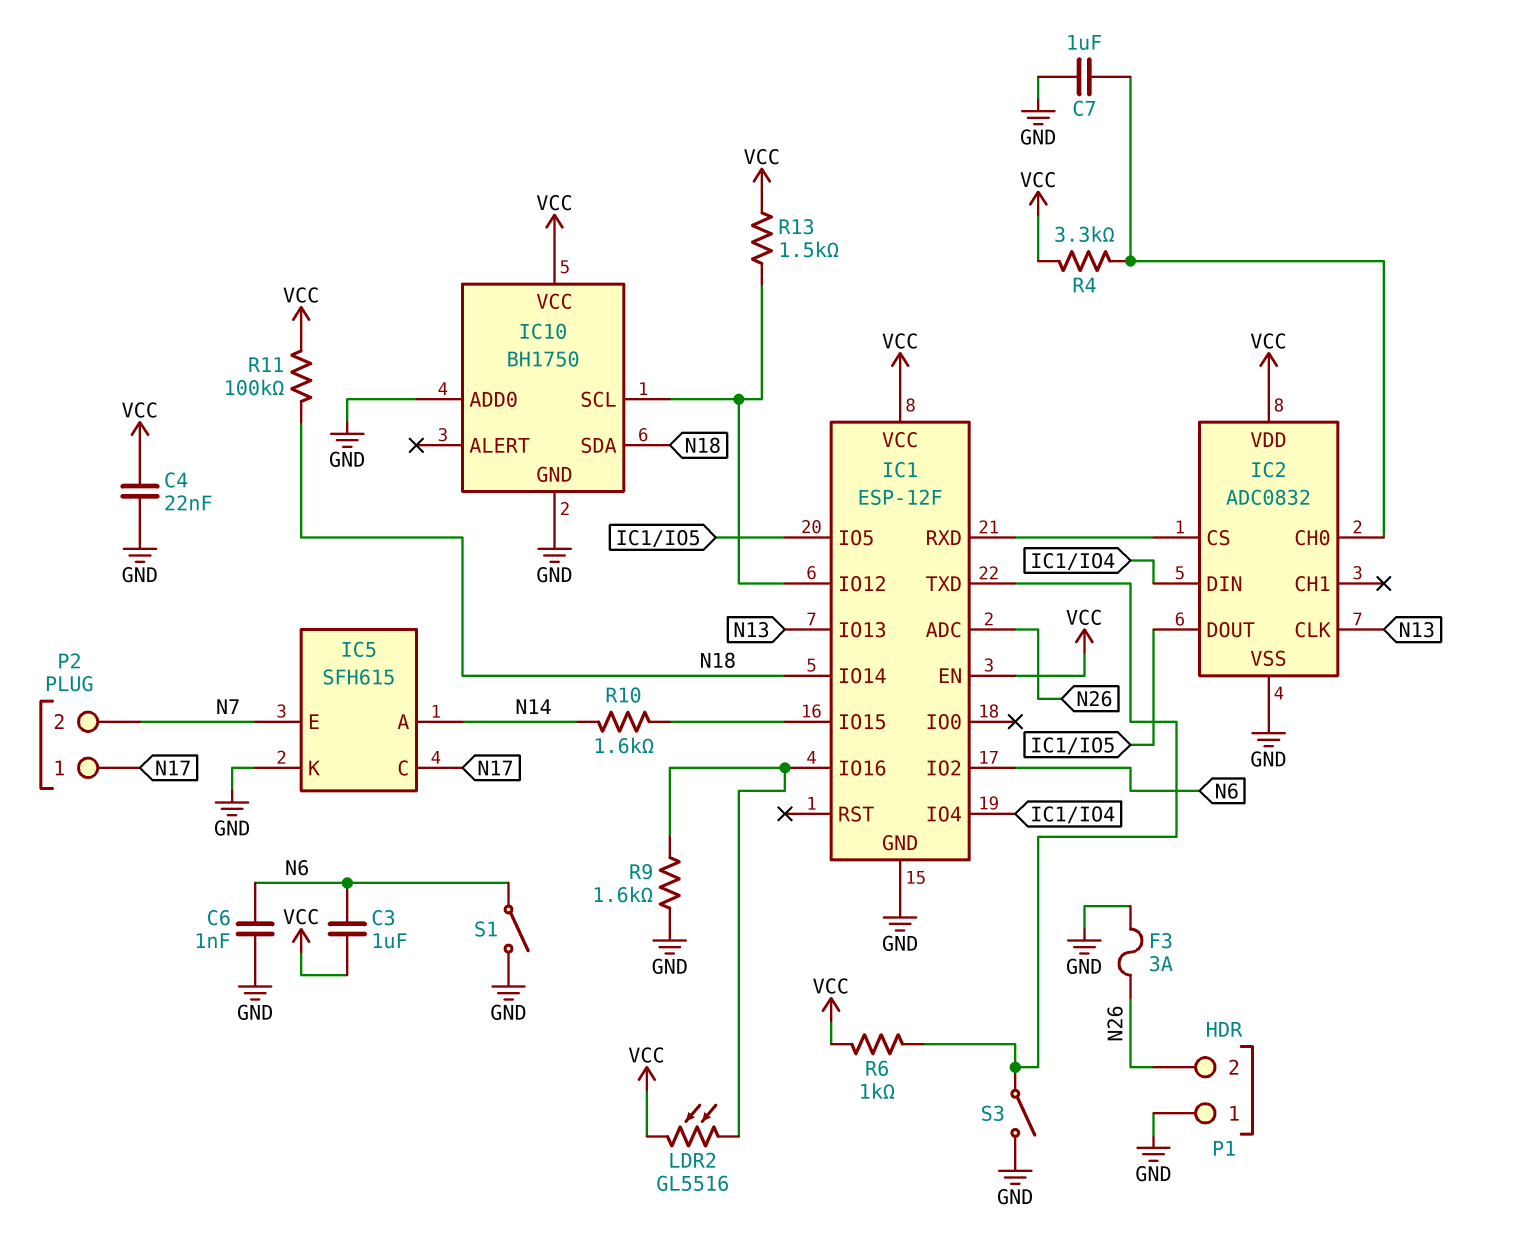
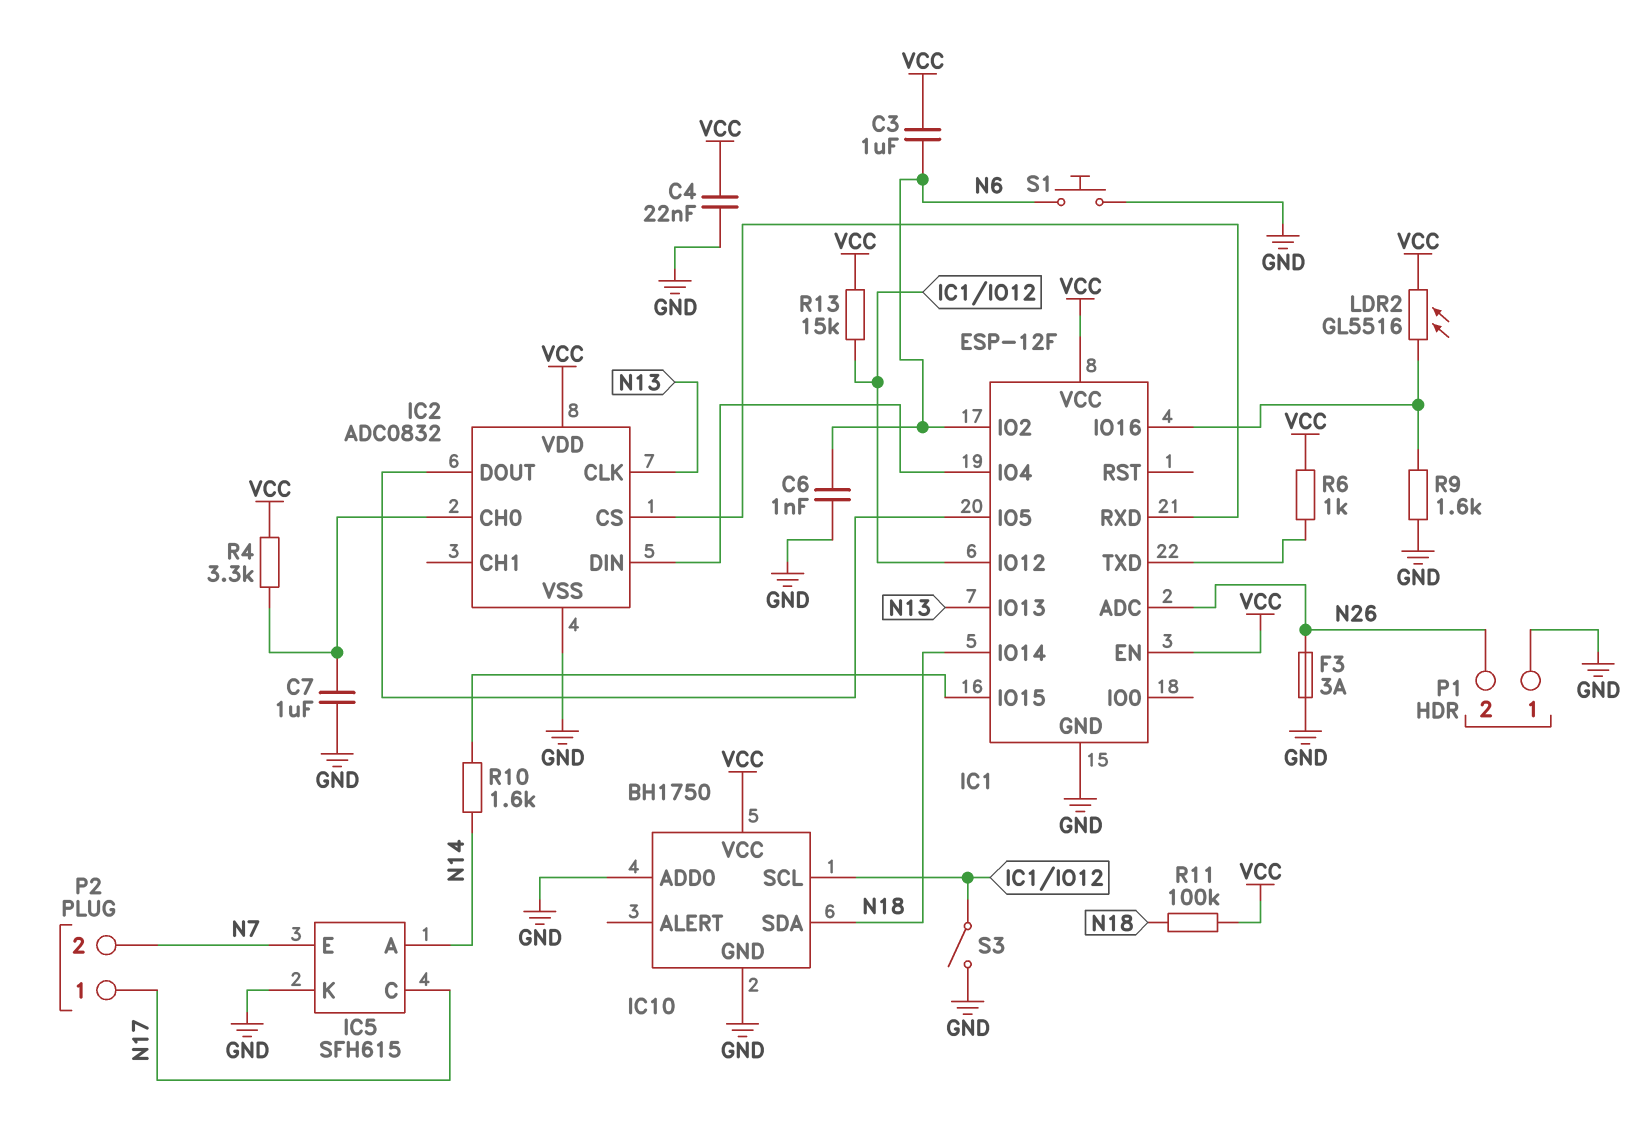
R13: 1.5k (IC1/IO12, VCC) -> 15k (IC1/IO12, VCC)
S1: switch (GND, N6) -> button (GND, N6)
S3: switch (GND, IC1/TXD) -> switch (GND, IC1/IO12)

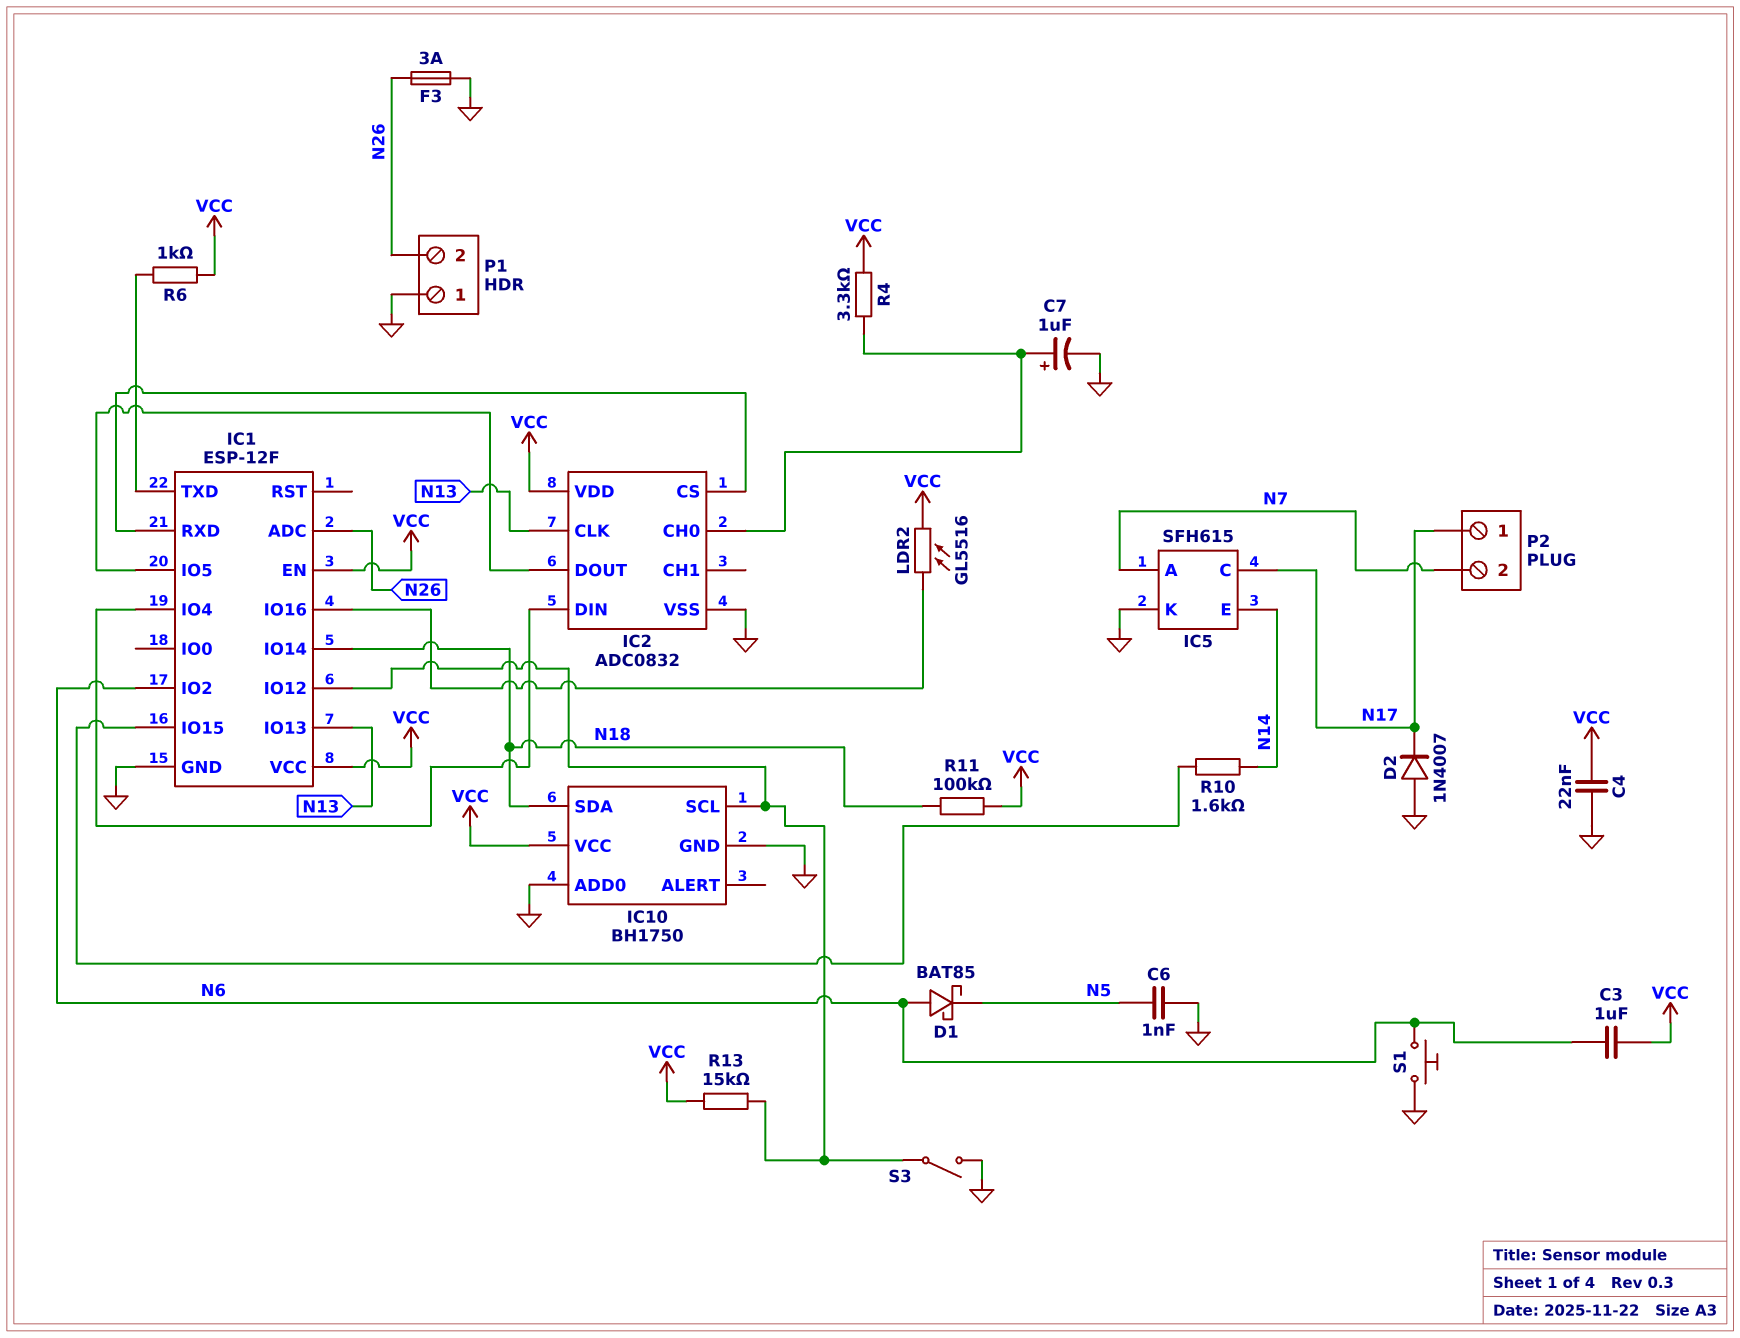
C6: 1nF (GND, N6) -> 1nF (GND, N5)
C7: 1uF (GND, IC2/CH0) -> 1uF (plus IC2/CH0, minus GND)
D1: none -> schottky BAT85 (A N6, K N5)
D2: none -> diode 1N4007 (A GND, K N17)
IC5 pin A: N14 -> N7
IC5 pin E: N7 -> N14
R9: 1.6k (GND, IC1/IO16) -> none

